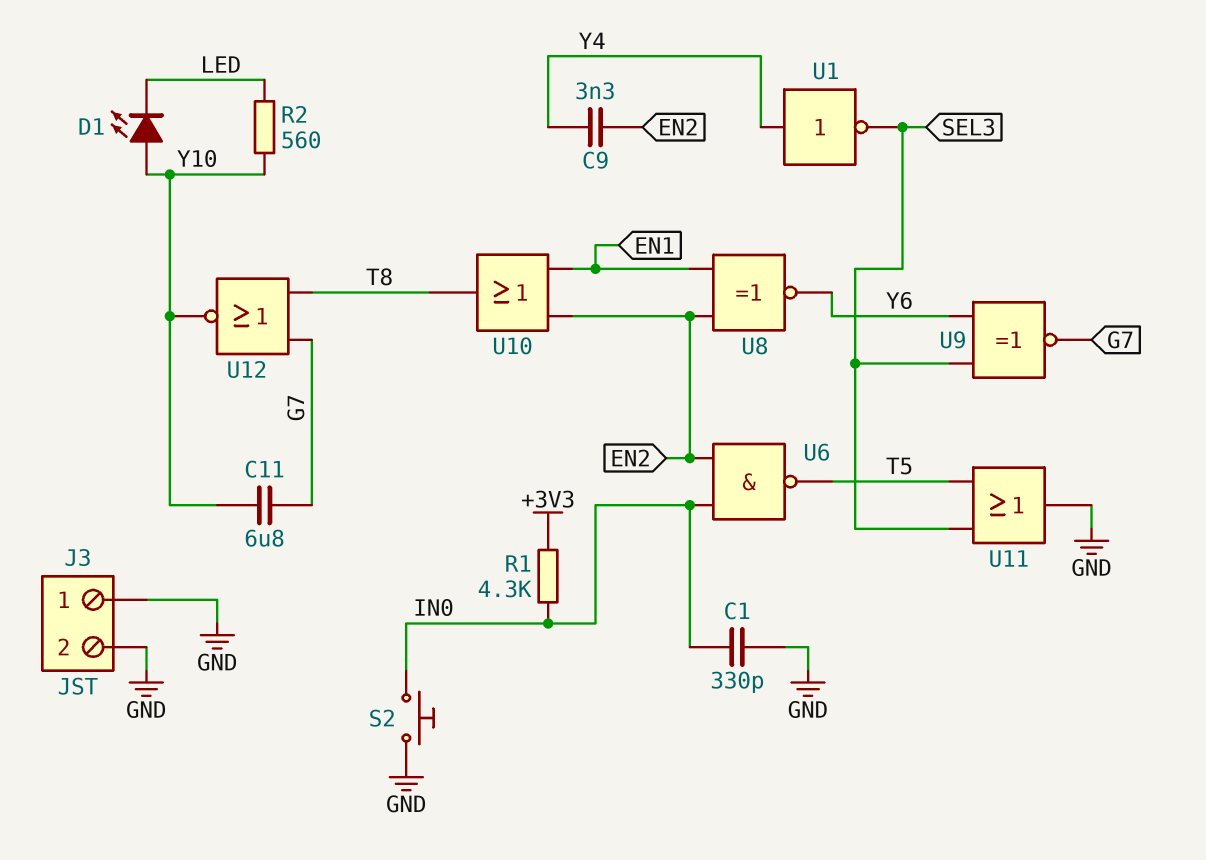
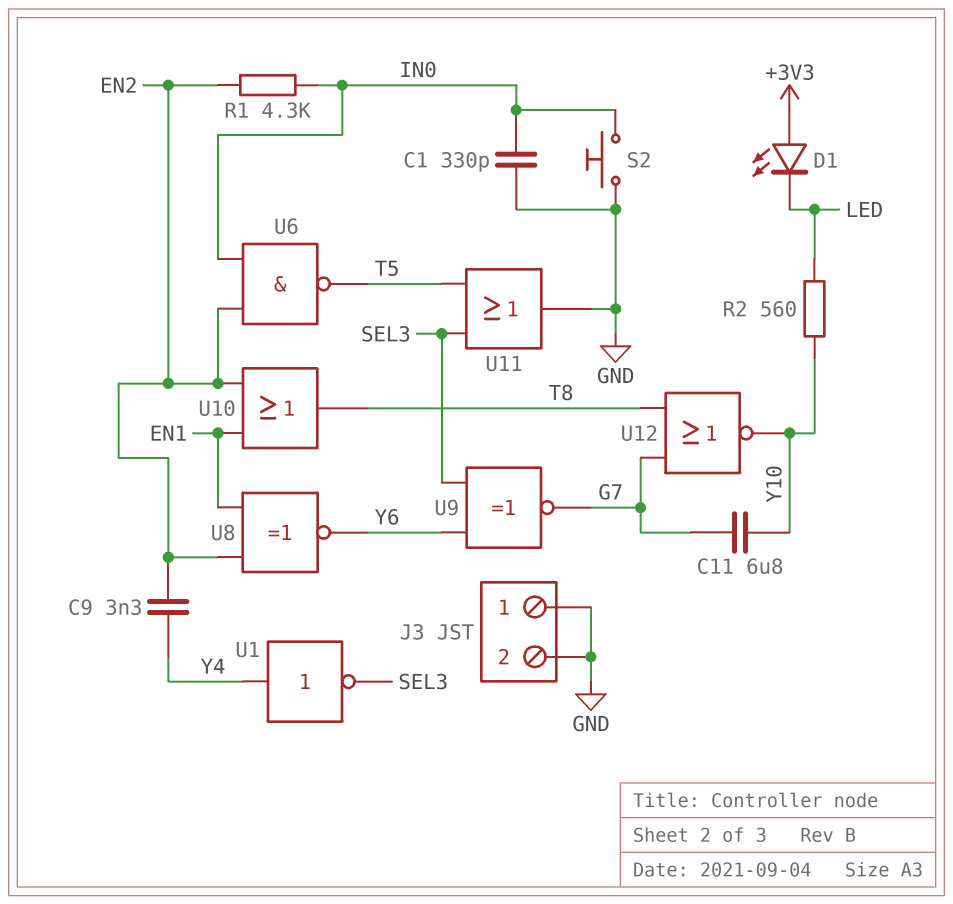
D1: LED (A Y10, K LED) -> LED (A +3V3, K LED)
R1: 4.3k (+3V3, IN0) -> 4.3k (EN2, IN0)

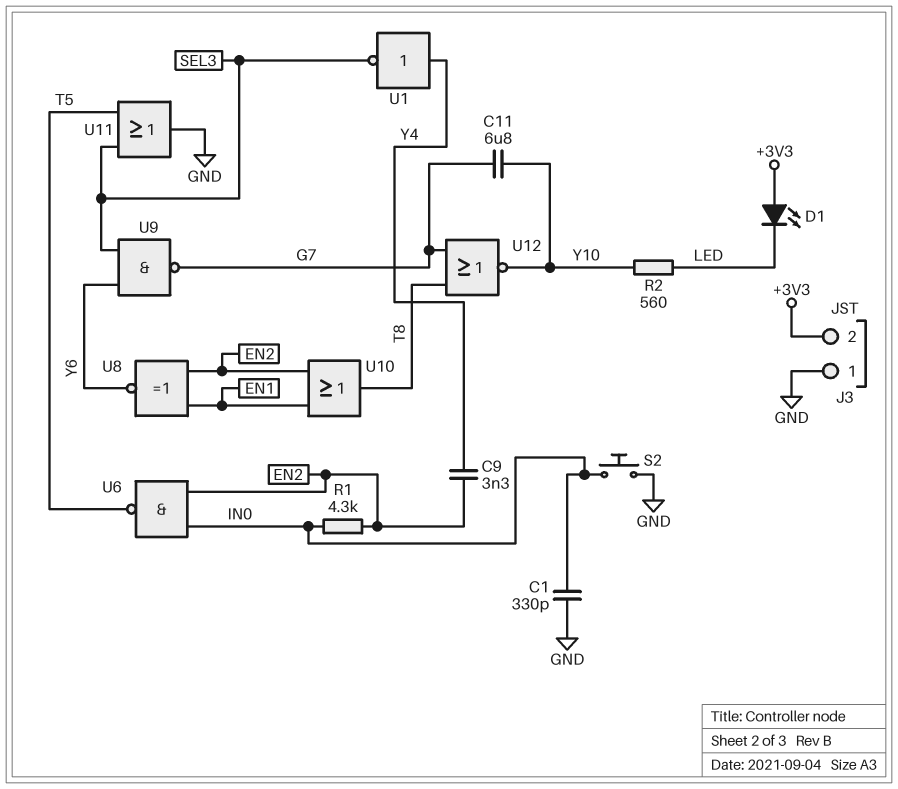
J3 pin 2: GND -> +3V3
U9: XNOR (in SEL3, in Y6, out G7) -> NAND (in SEL3, in Y6, out G7)

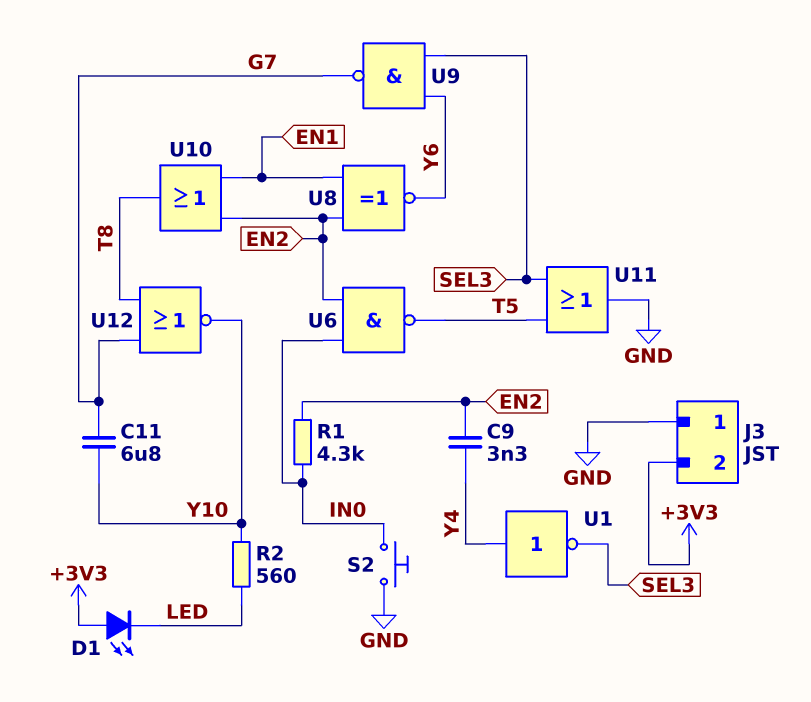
C1: 330pF (GND, IN0) -> none

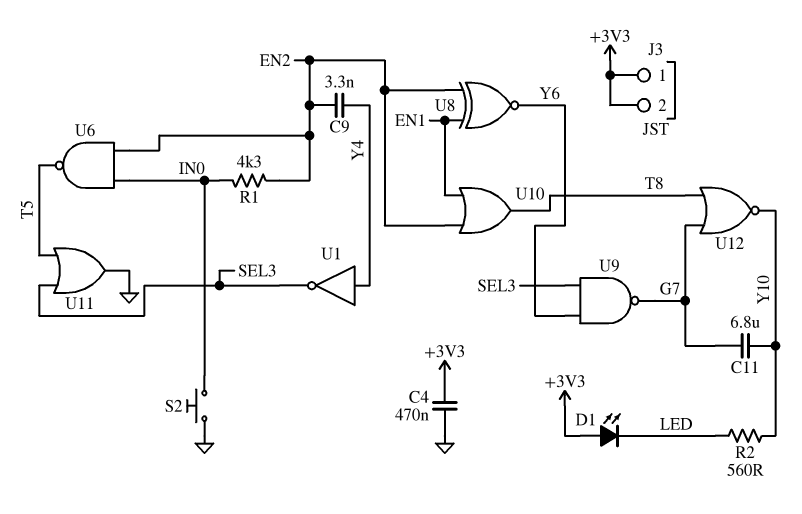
C4: none -> 470nF (+3V3, GND)
J3 pin 1: GND -> +3V3

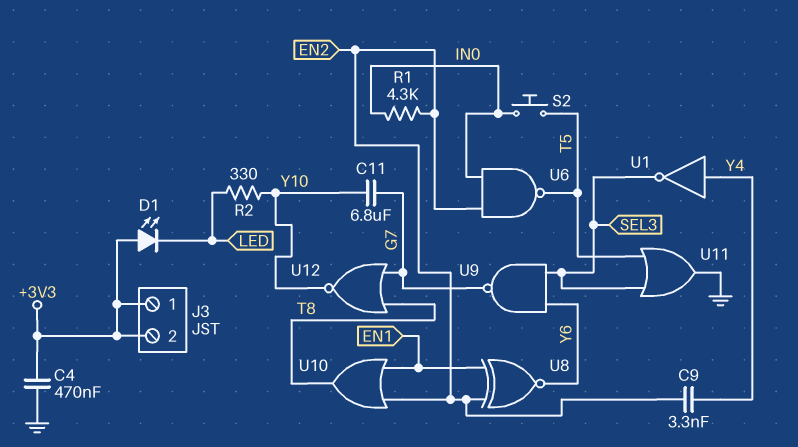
R2: 560 (LED, Y10) -> 330 (LED, Y10)
S2: button (GND, IN0) -> button (IN0, T5)

